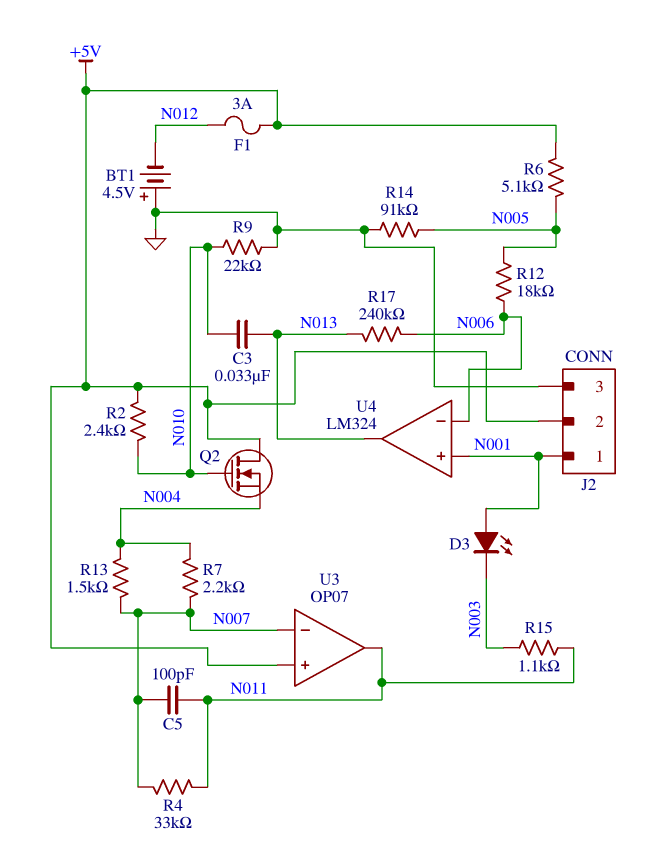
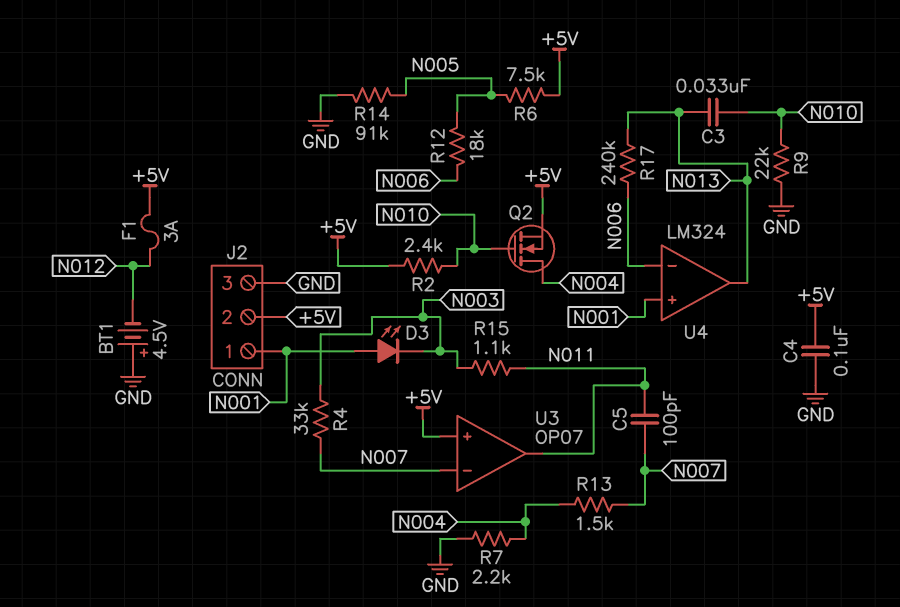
C4: none -> 100nF (+5V, GND)
Q2: NMOS (G N010, D +5V, S N004) -> NMOS (G N010, D N004, S +5V)
R4: 33k (N007, N011) -> 33k (N003, N007)
R6: 5.1k (+5V, N005) -> 7.5k (+5V, N005)
R7: 2.2k (N004, N007) -> 2.2k (GND, N004)

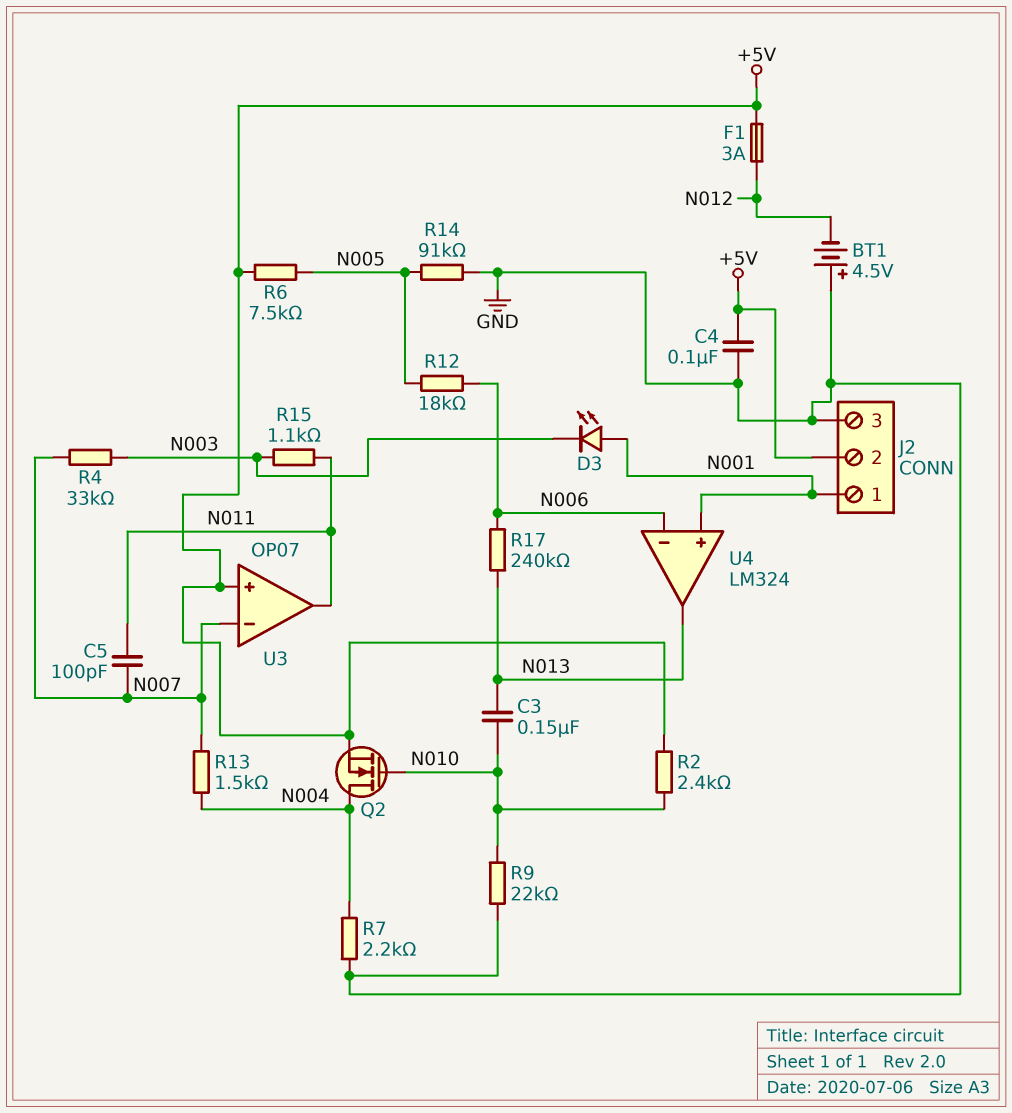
C3: 33nF (N010, N013) -> 150nF (N010, N013)

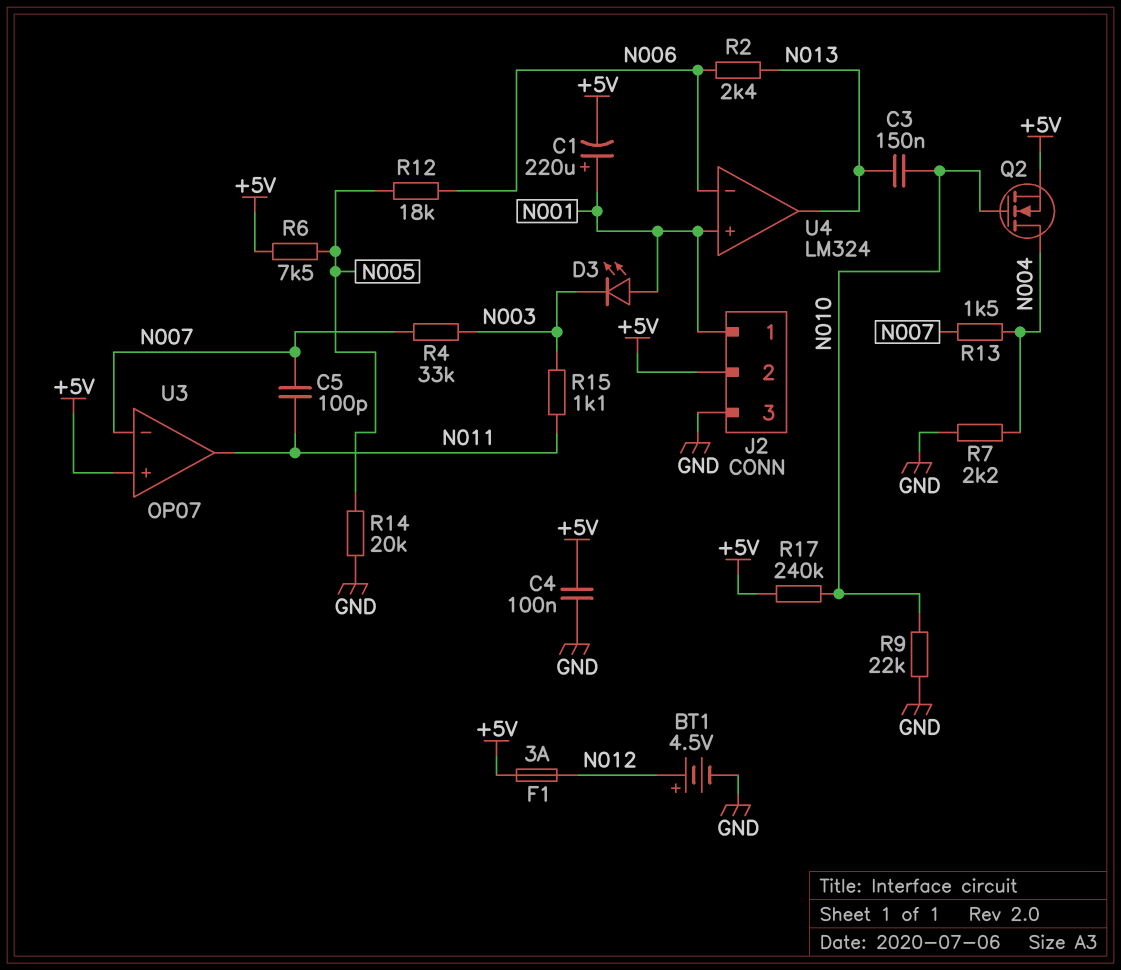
BT1: 4.5V (plus GND, minus N012) -> 4.5V (plus N012, minus GND)
C1: none -> 220uF (plus N001, minus +5V)
R2: 2.4k (+5V, N010) -> 2.4k (N006, N013)
R14: 91k (GND, N005) -> 20k (GND, N005)
R17: 240k (N006, N013) -> 240k (+5V, N010)

